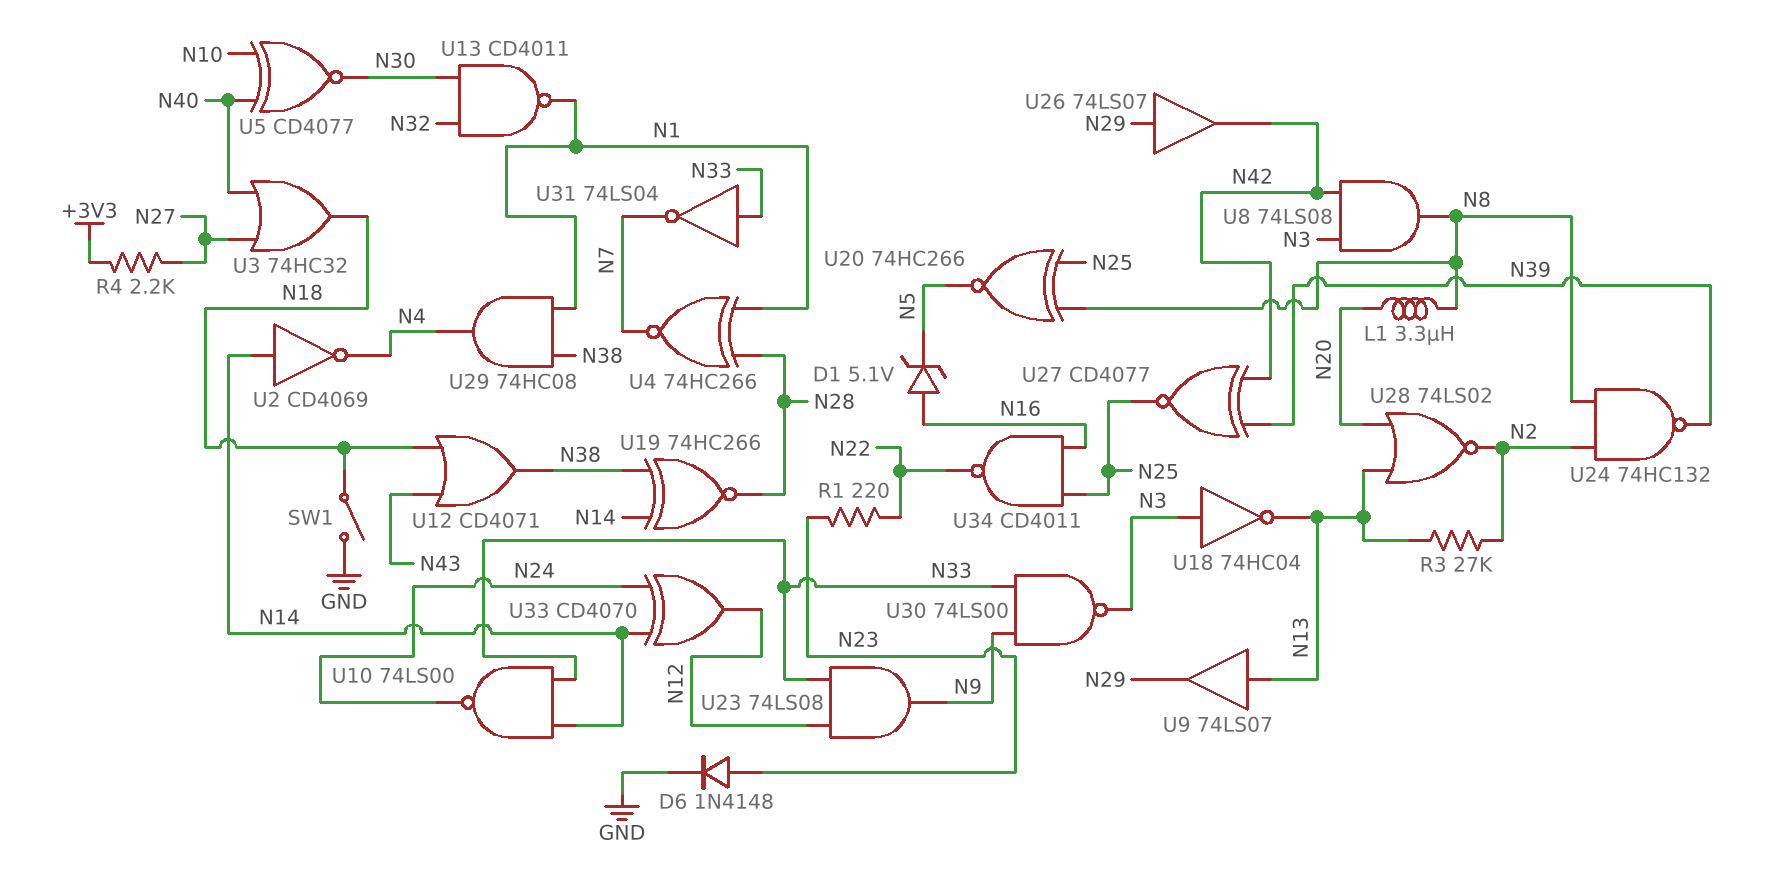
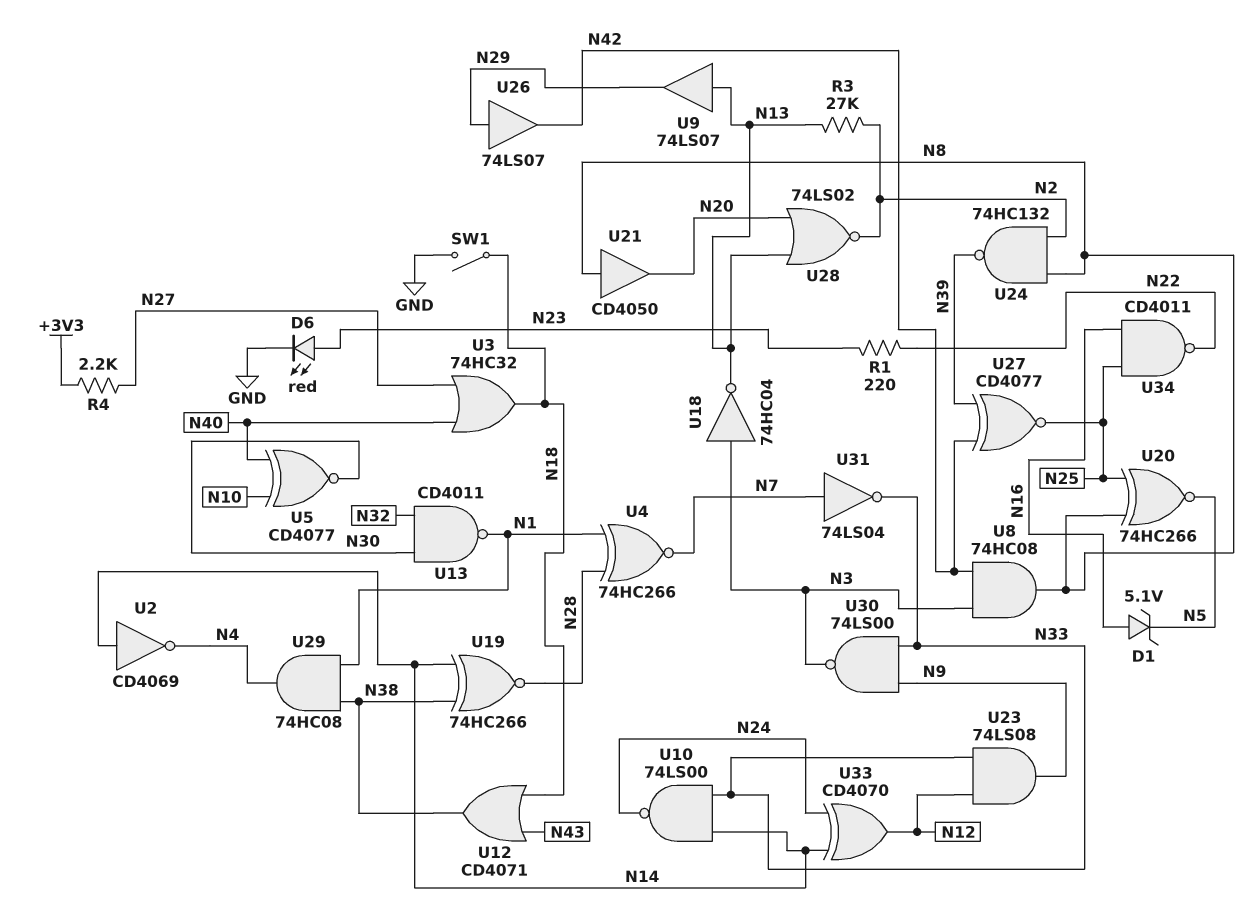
D6: diode 1N4148 (A N23, K GND) -> LED red (A N23, K GND)
L1: 3.3uH (N8, N20) -> none
U8: AND 74LS08 (in N3, in N42, out N8) -> AND 74HC08 (in N3, in N42, out N8)
U21: none -> buffer CD4050 (in N8, out N20)
U31: NOT 74LS04 (in N33, out N7) -> NOT 74LS04 (in N7, out N33)

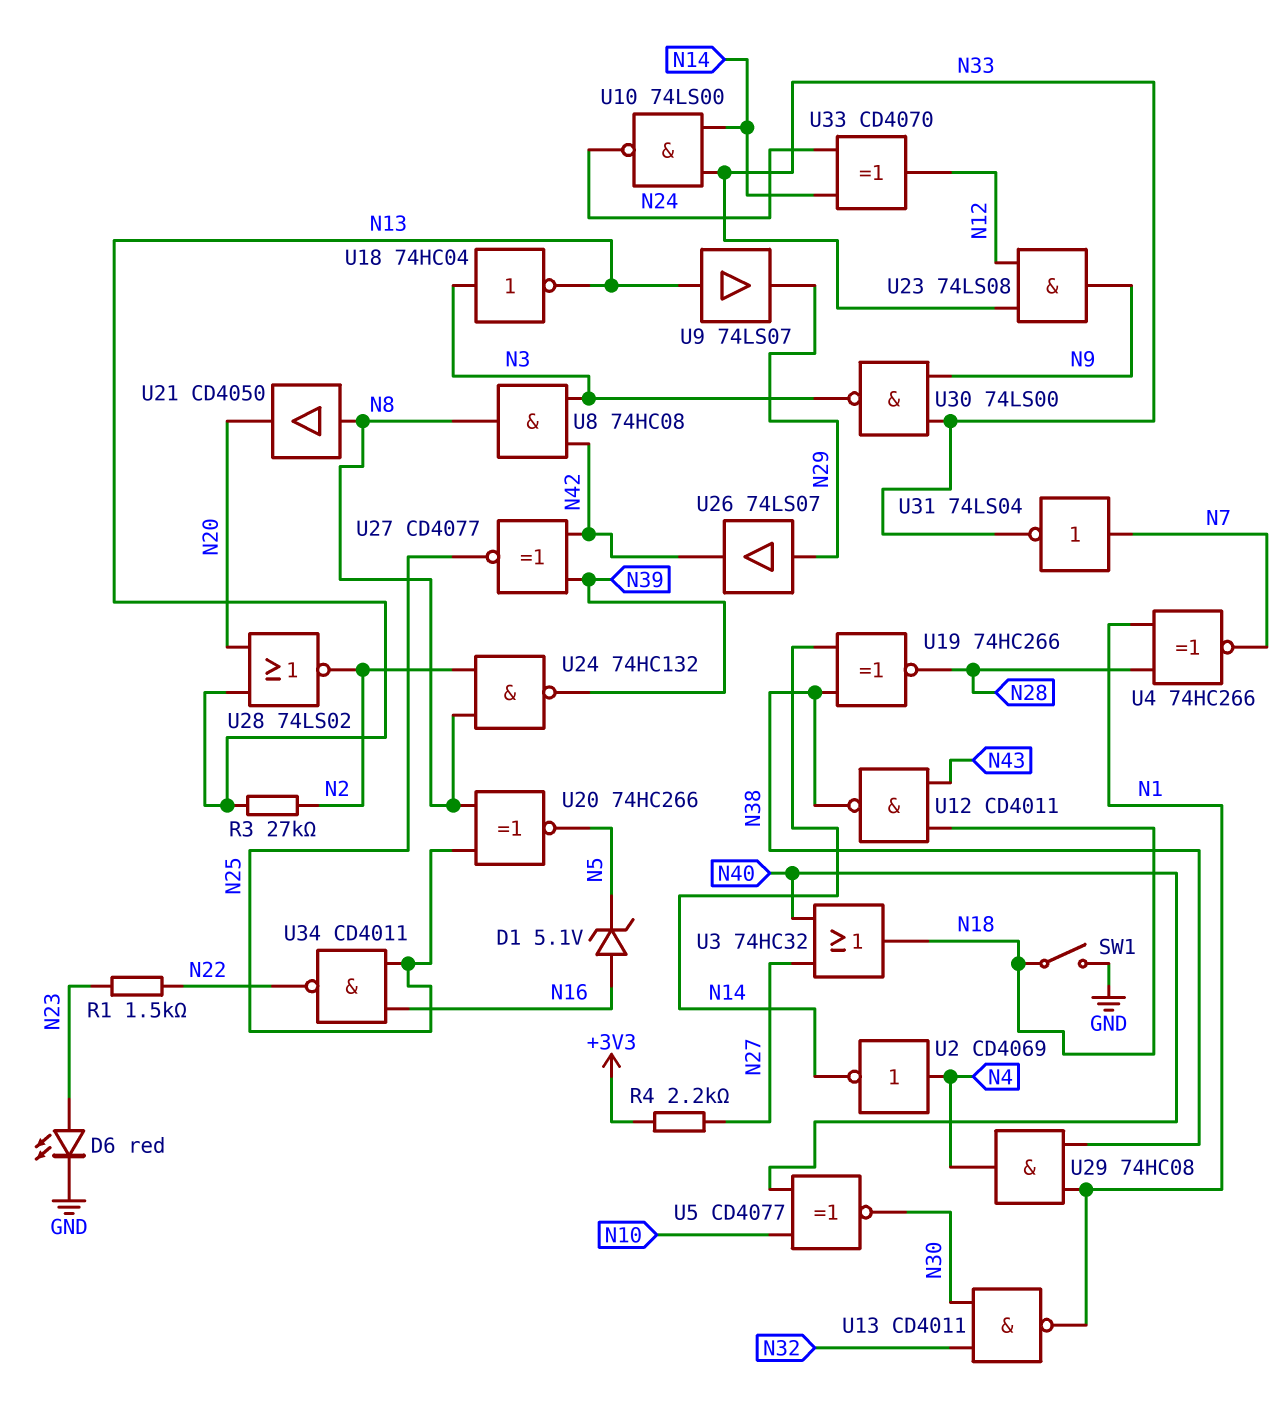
R1: 220 (N22, N23) -> 1.5k (N22, N23)
U2: NOT CD4069 (in N14, out N4) -> NOT CD4069 (in N4, out N14)
U12: OR CD4071 (in N18, in N43, out N38) -> NAND CD4011 (in N18, in N43, out N38)

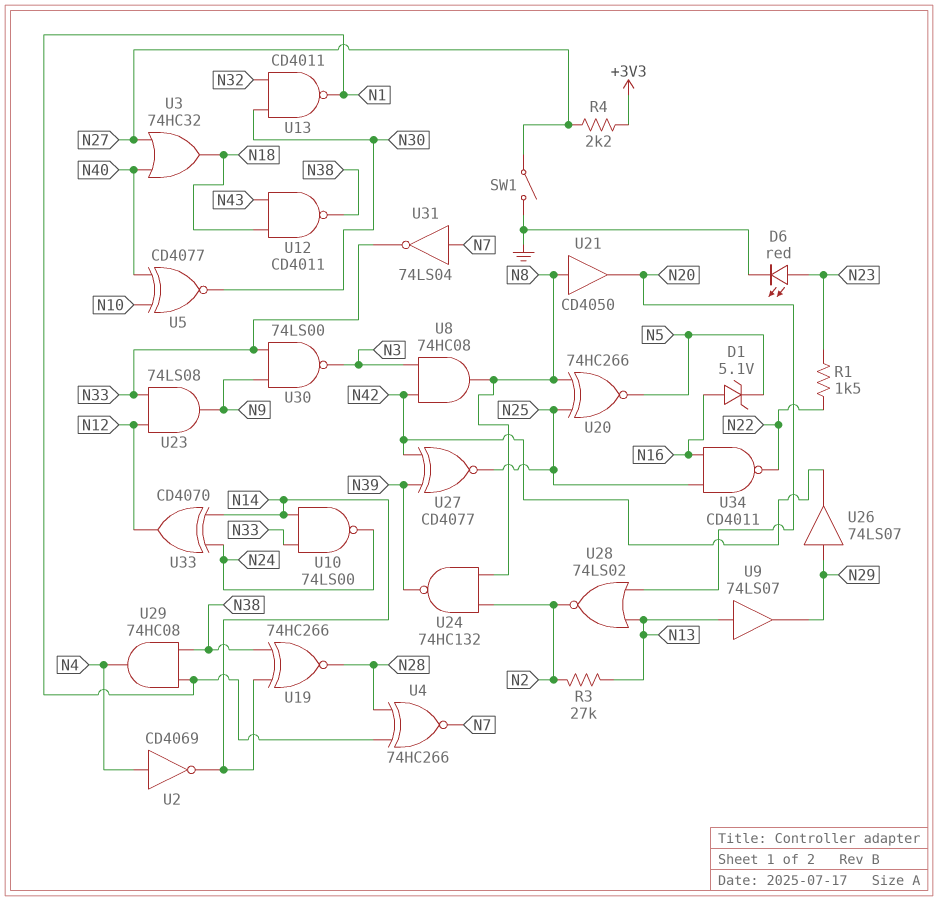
SW1: switch (GND, N18) -> switch (GND, N27)
U18: NOT 74HC04 (in N3, out N13) -> none

